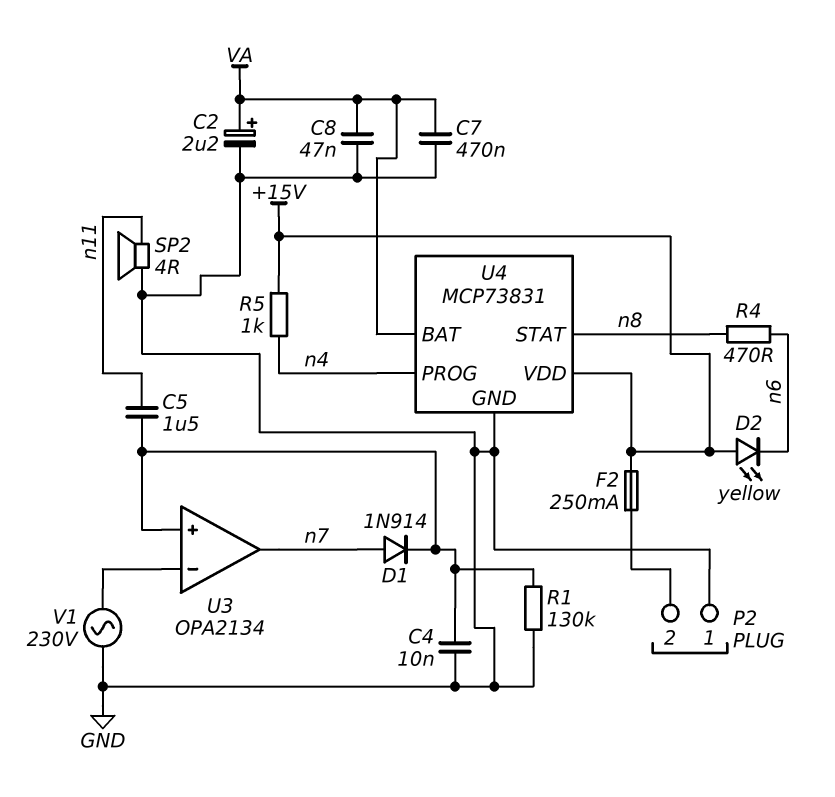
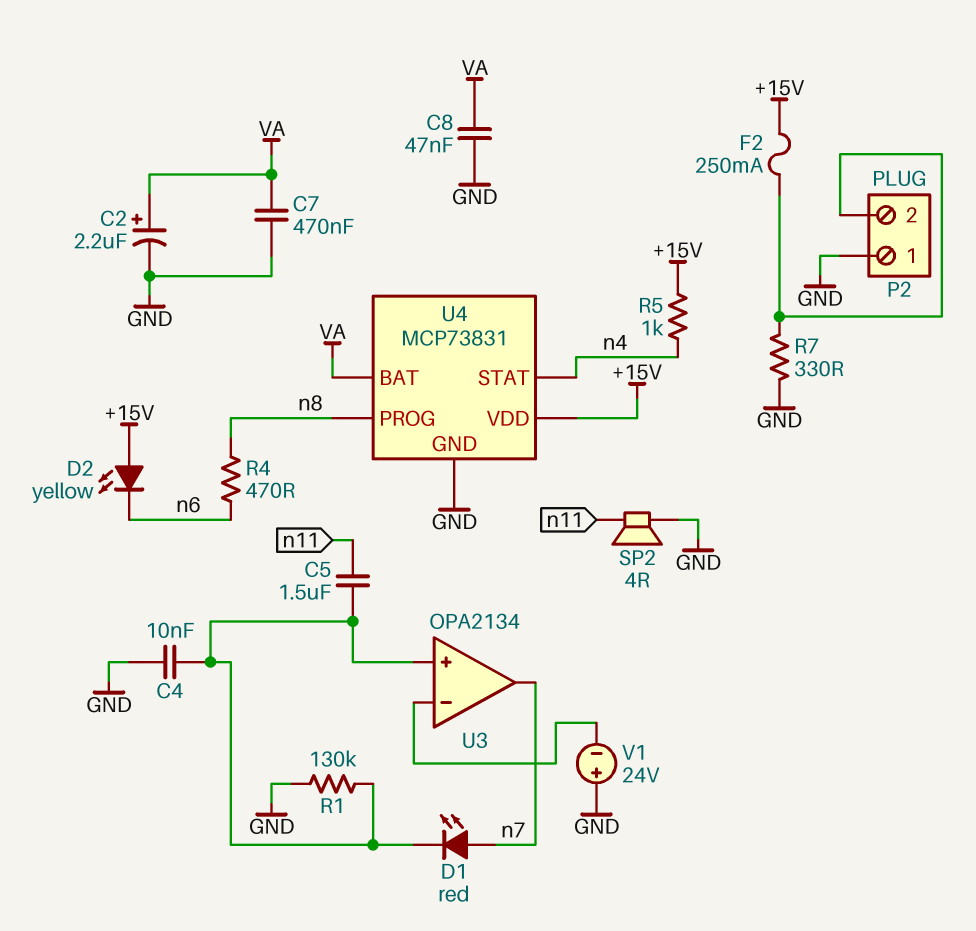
D1: diode 1N914 (A n7, K U3/in+) -> LED red (A n7, K U3/in+)
R7: none -> 330 (GND, P2/2)
U4 pin PROG: n4 -> n8
U4 pin STAT: n8 -> n4
V1: AC 230V (GND, U3/in-) -> 24V (plus GND, minus U3/in-)

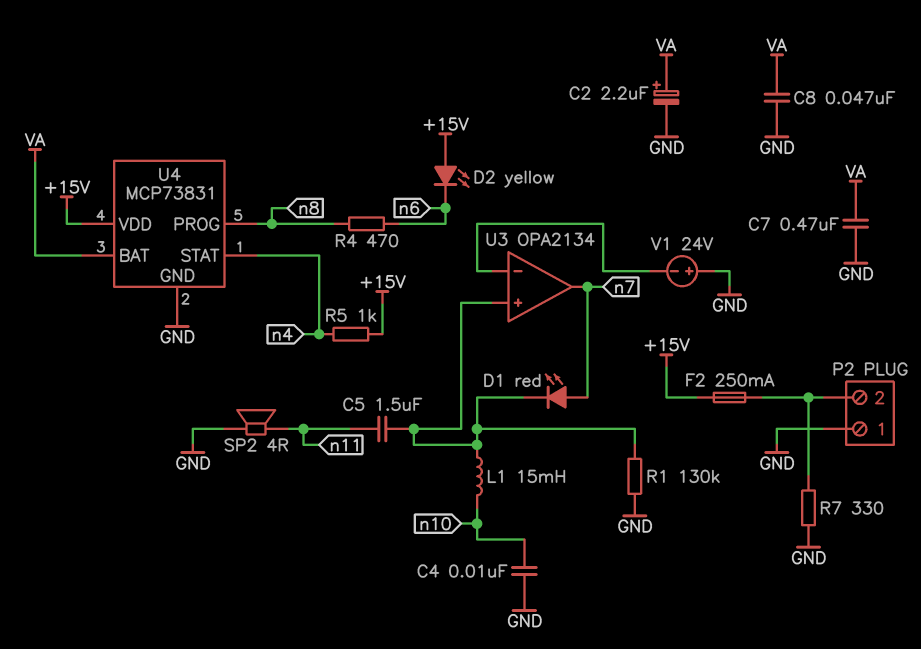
C4: 10nF (GND, U3/in+) -> 10nF (GND, n10)
L1: none -> 15mH (U3/in+, n10)

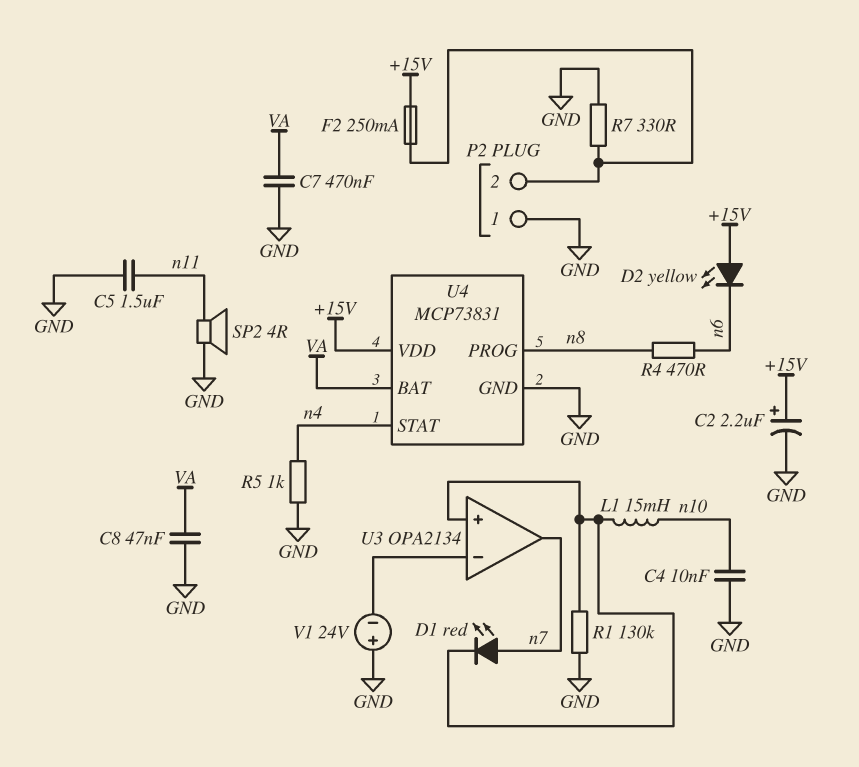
C2: 2.2uF (plus VA, minus GND) -> 2.2uF (plus +15V, minus GND)
C5: 1.5uF (U3/in+, n11) -> 1.5uF (GND, n11)
R5: 1k (+15V, n4) -> 1k (GND, n4)

